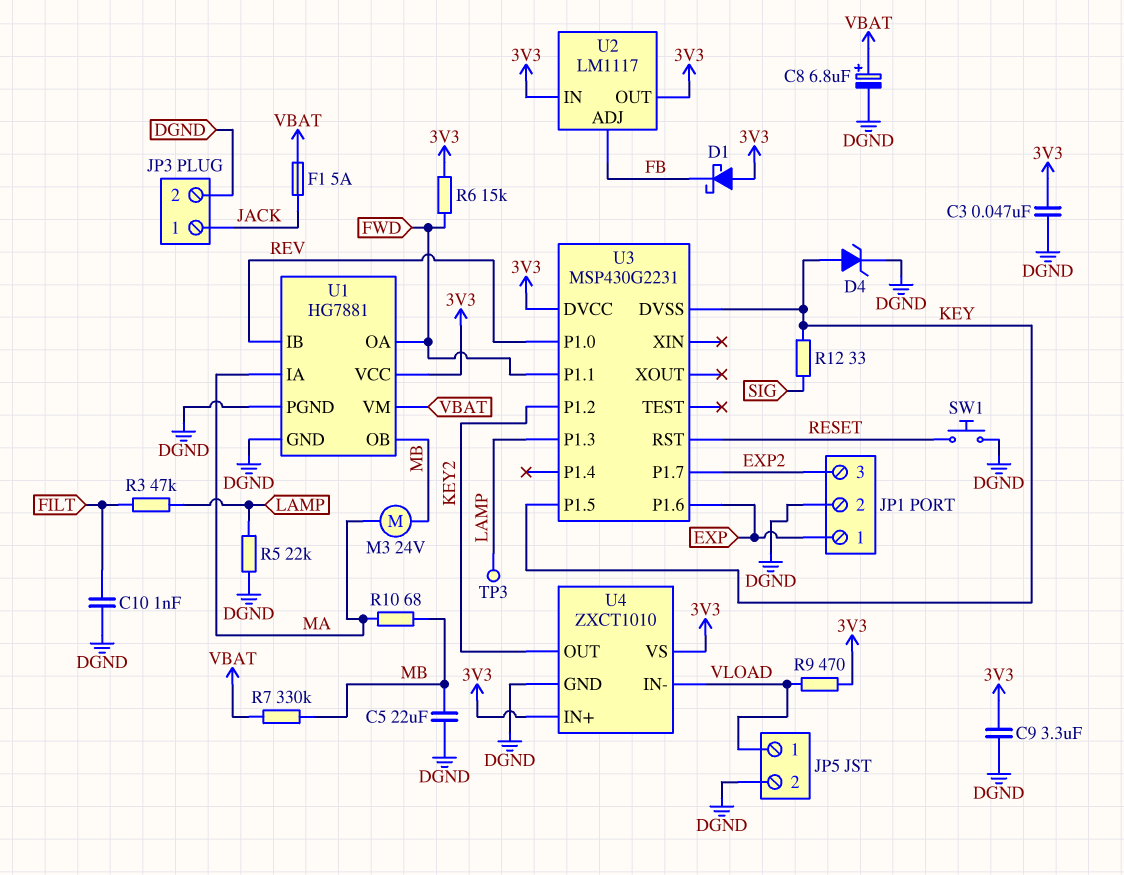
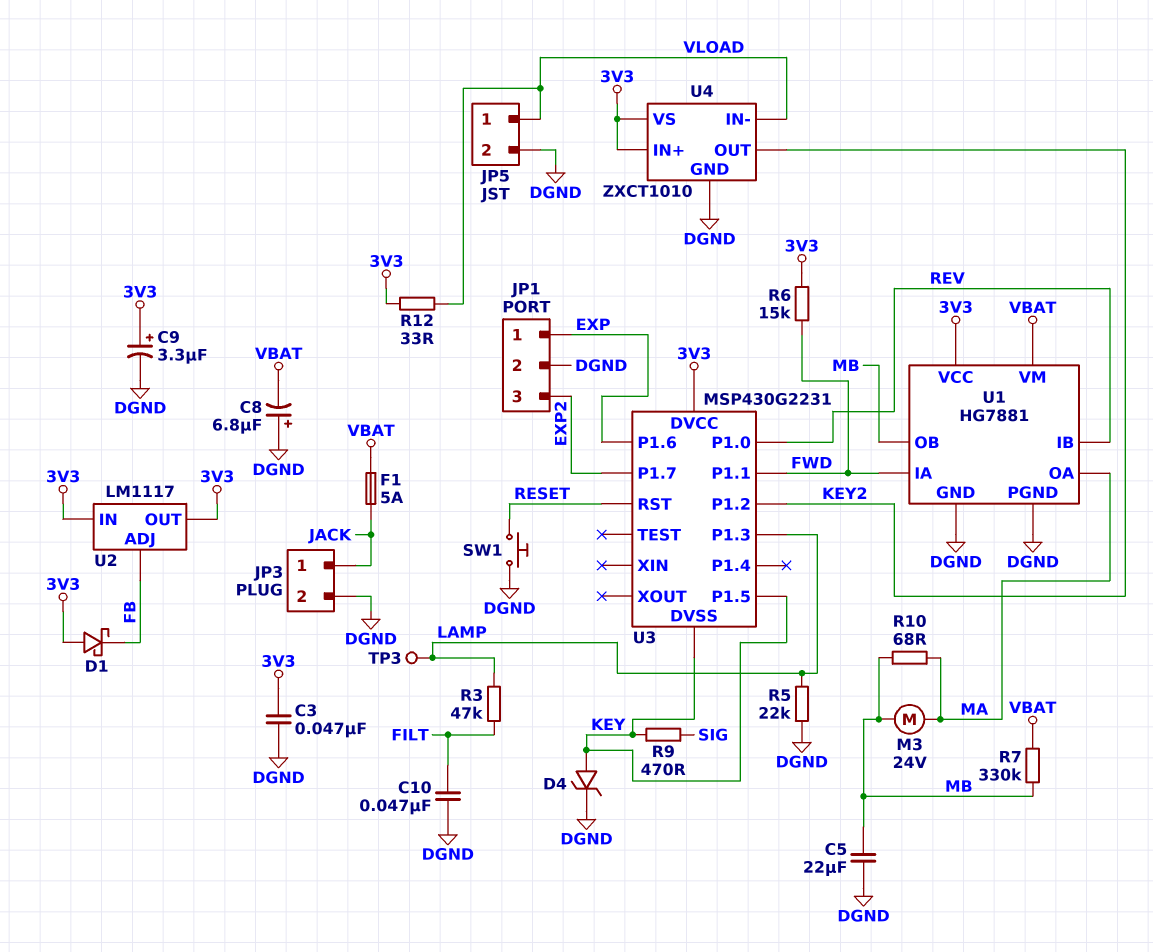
C8: 6.8uF (plus VBAT, minus DGND) -> 6.8uF (plus DGND, minus VBAT)
C9: 3.3uF (3V3, DGND) -> 3.3uF (plus 3V3, minus DGND)
C10: 1nF (DGND, FILT) -> 47nF (DGND, FILT)
R9: 470 (3V3, VLOAD) -> 470 (KEY, SIG)
R12: 33 (KEY, SIG) -> 33 (3V3, VLOAD)
U1 pin IA: MA -> FWD
U1 pin OA: FWD -> MA

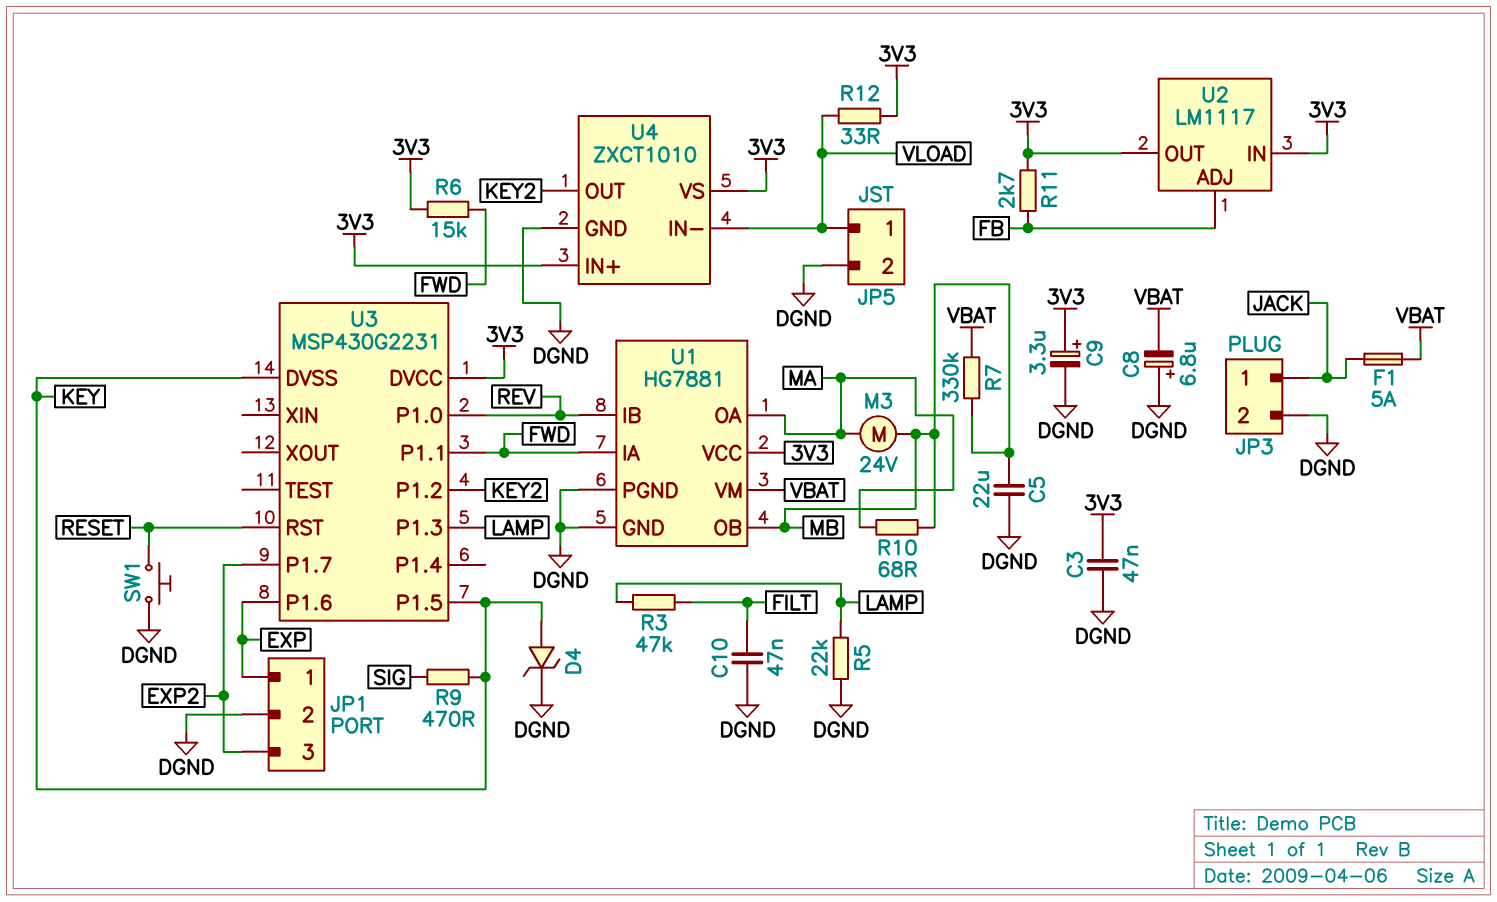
D1: schottky (A 3V3, K FB) -> none
R11: none -> 2.7k (3V3, FB)
TP3: test point (LAMP) -> none

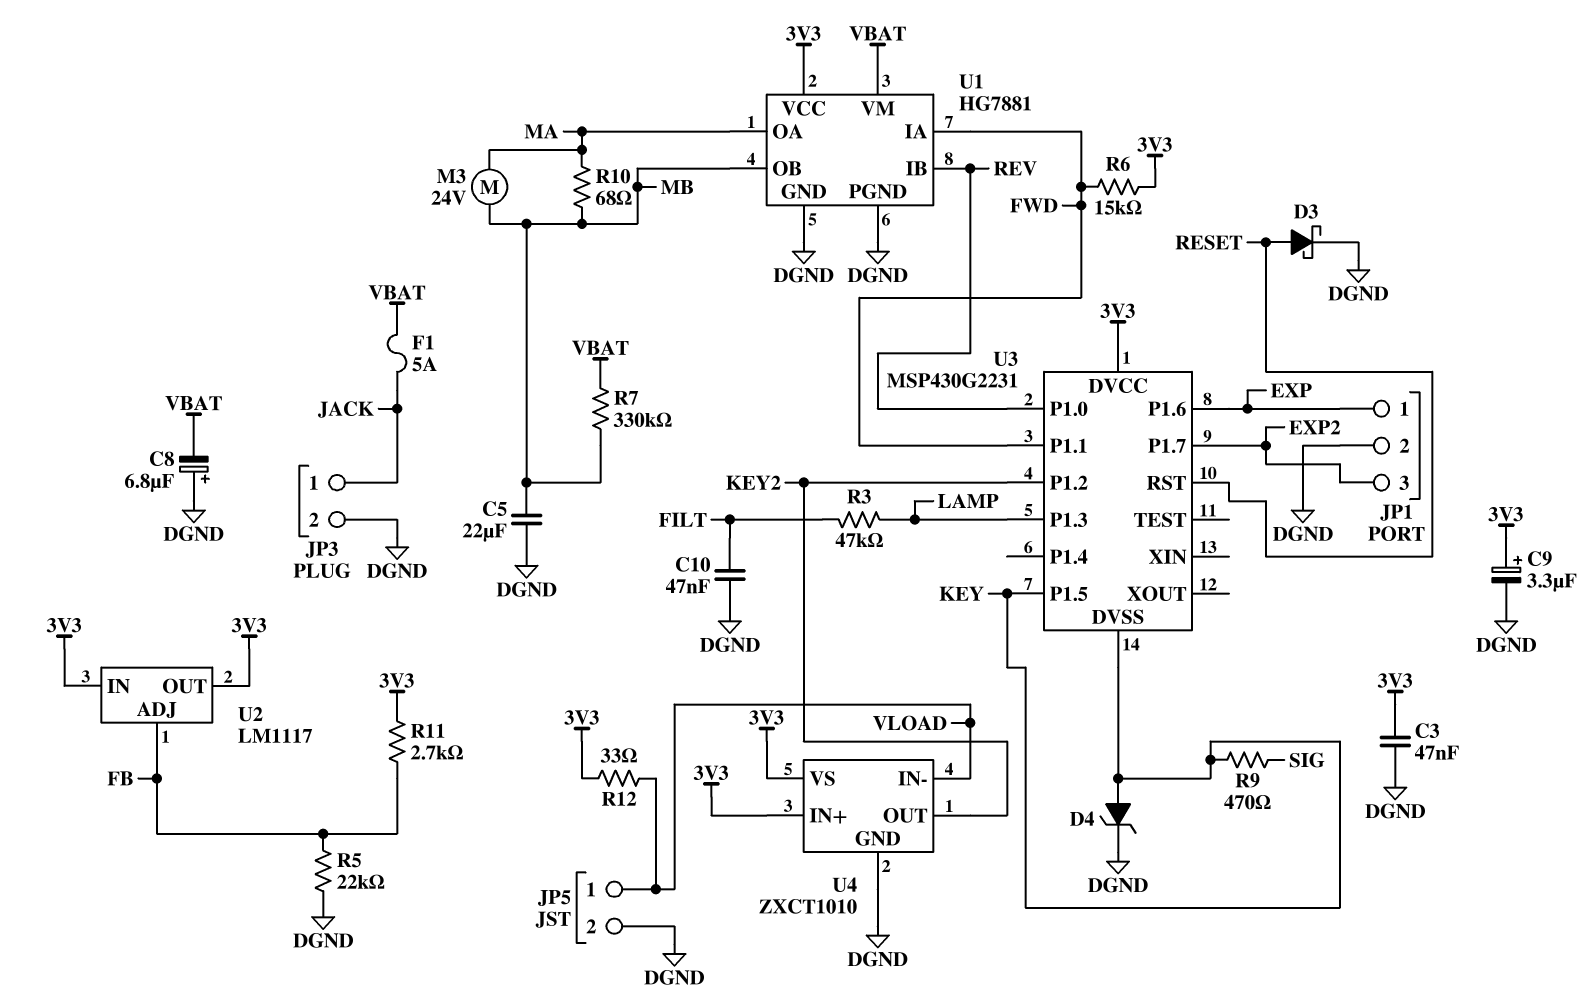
D3: none -> schottky (A RESET, K DGND)
R5: 22k (DGND, LAMP) -> 22k (DGND, FB)
SW1: button (DGND, RESET) -> none

